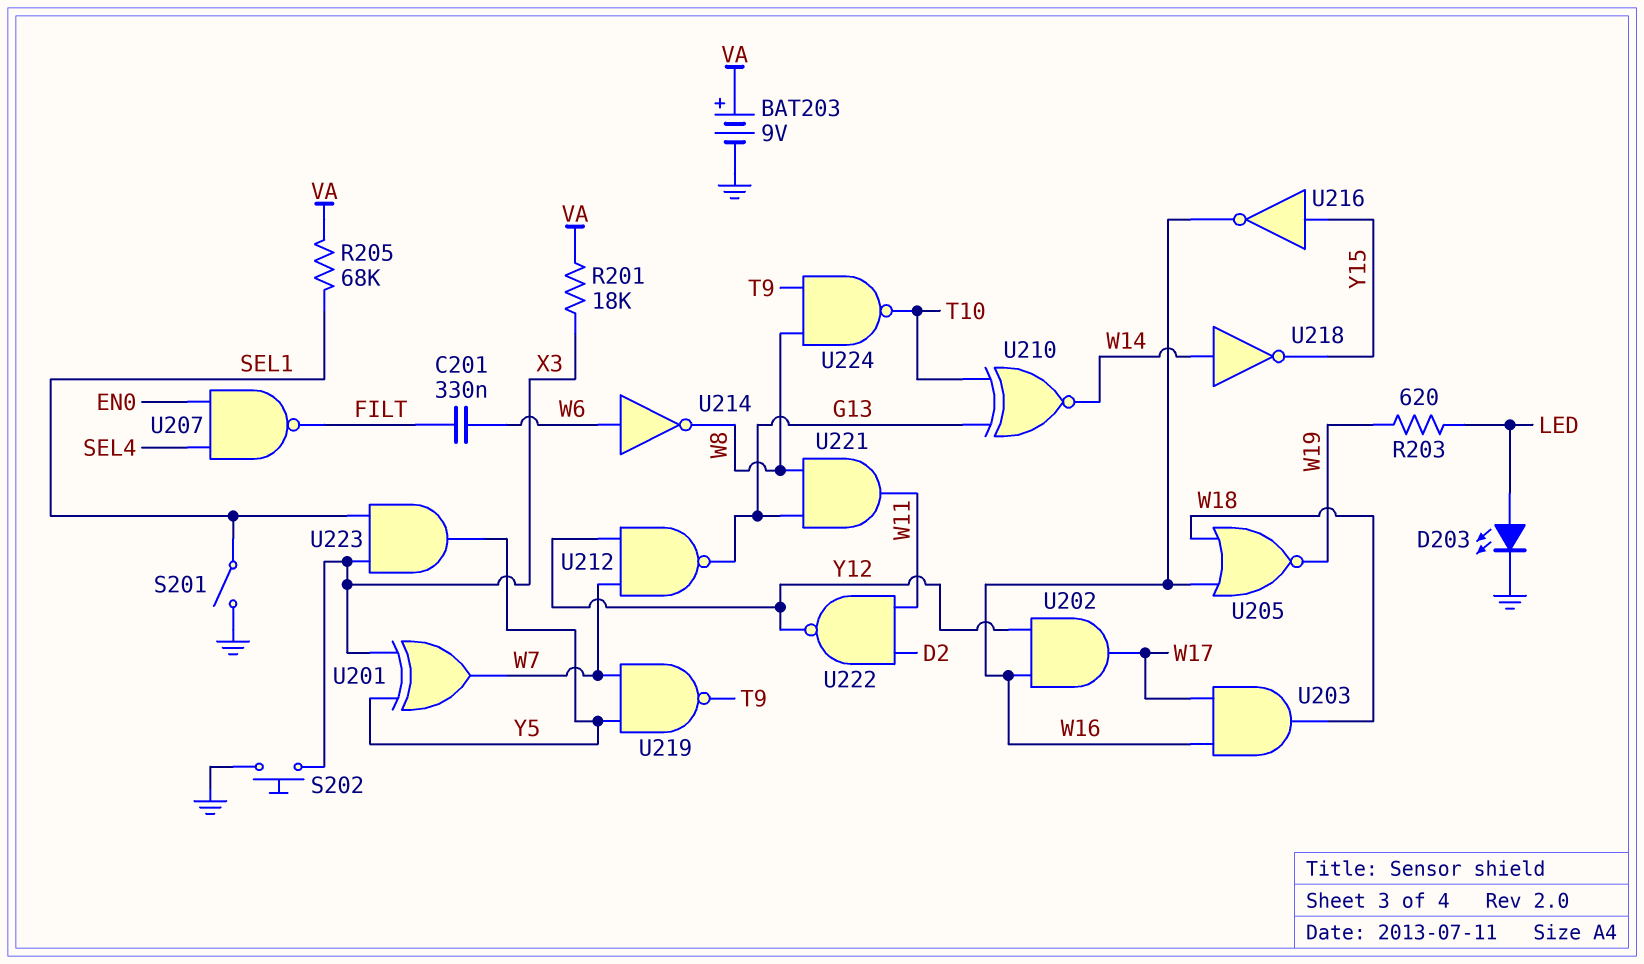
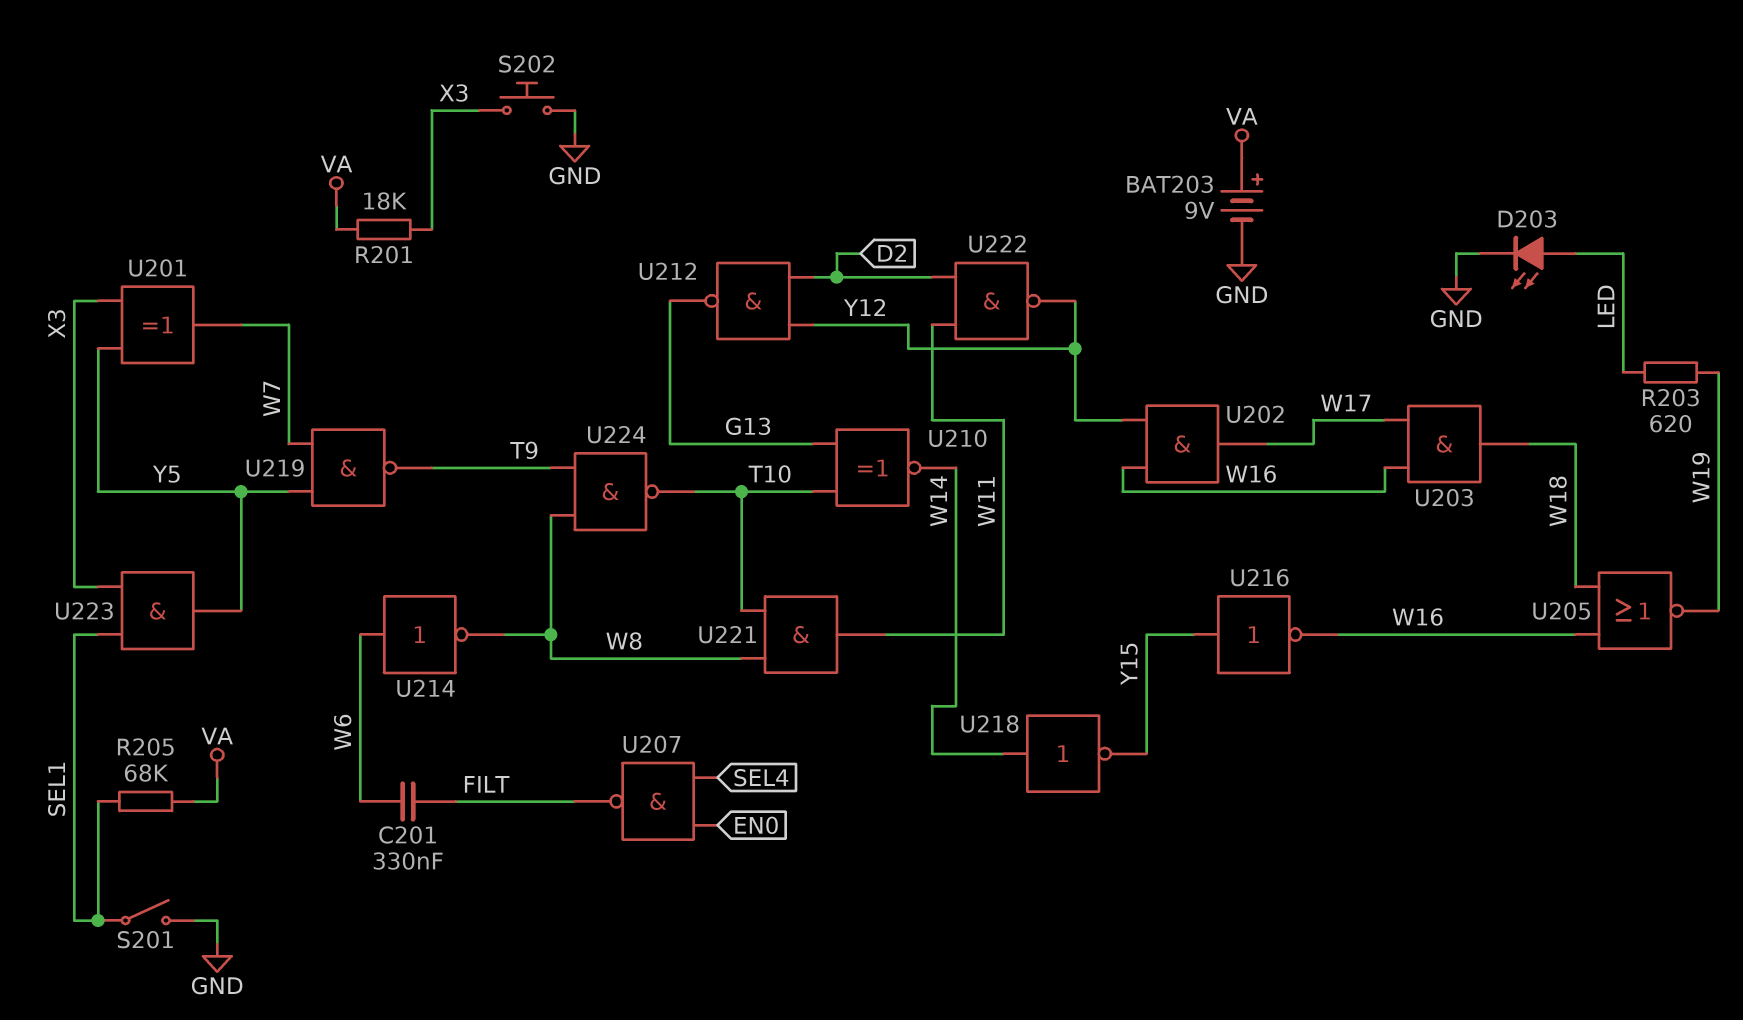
U212: NAND (in W7, in Y12, out G13) -> NAND (in D2, in Y12, out G13)
U221: AND (in G13, in W8, out W11) -> AND (in T10, in W8, out W11)

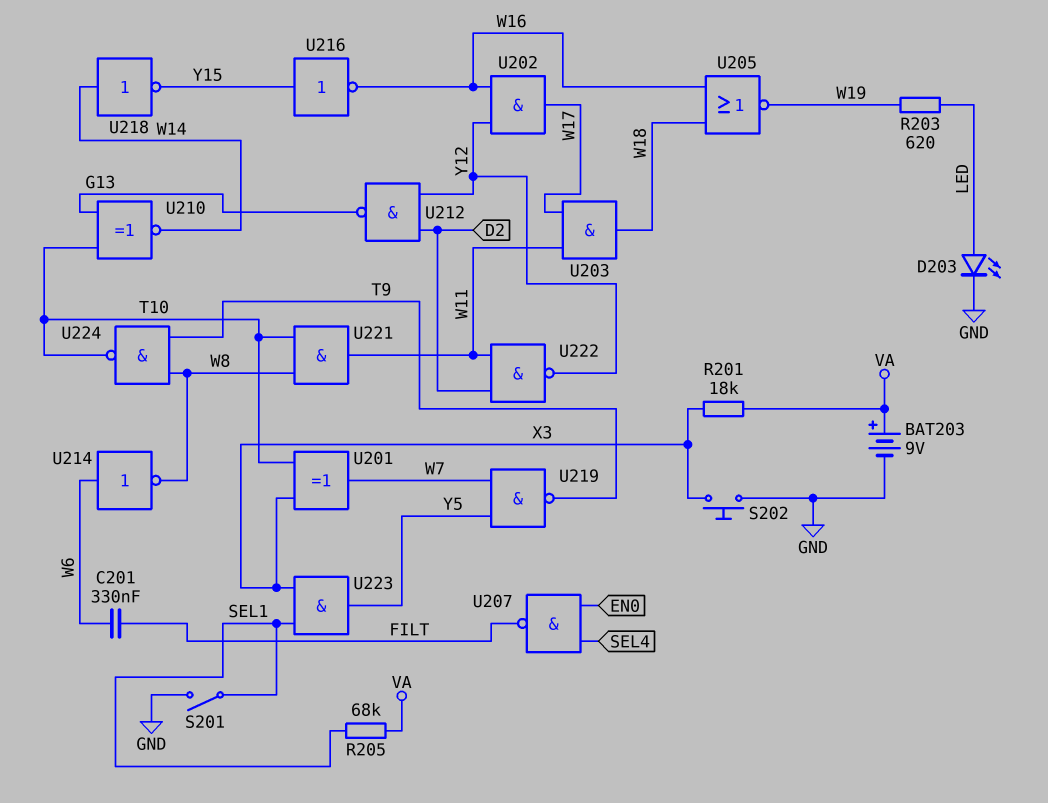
U201: XOR (in X3, in Y5, out W7) -> XOR (in T10, in X3, out W7)
U203: AND (in W16, in W17, out W18) -> AND (in W11, in W17, out W18)

